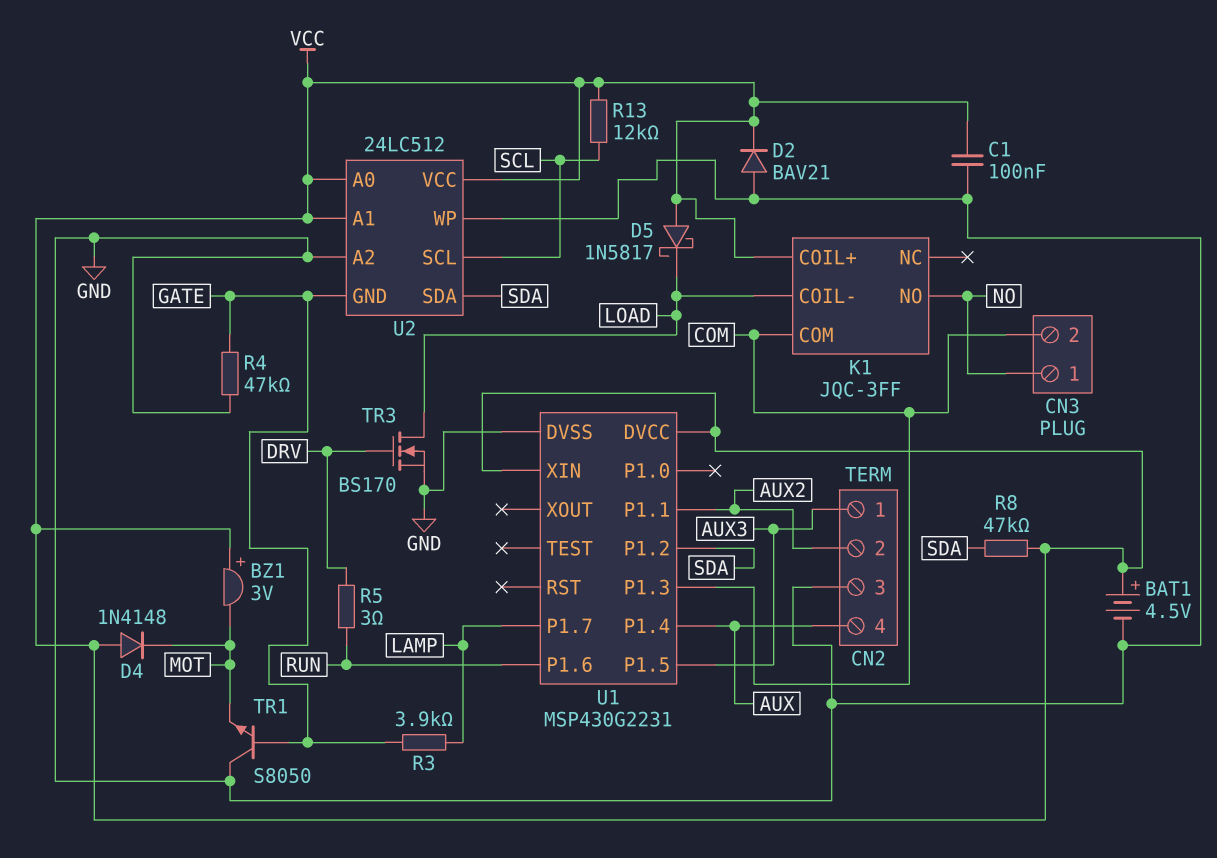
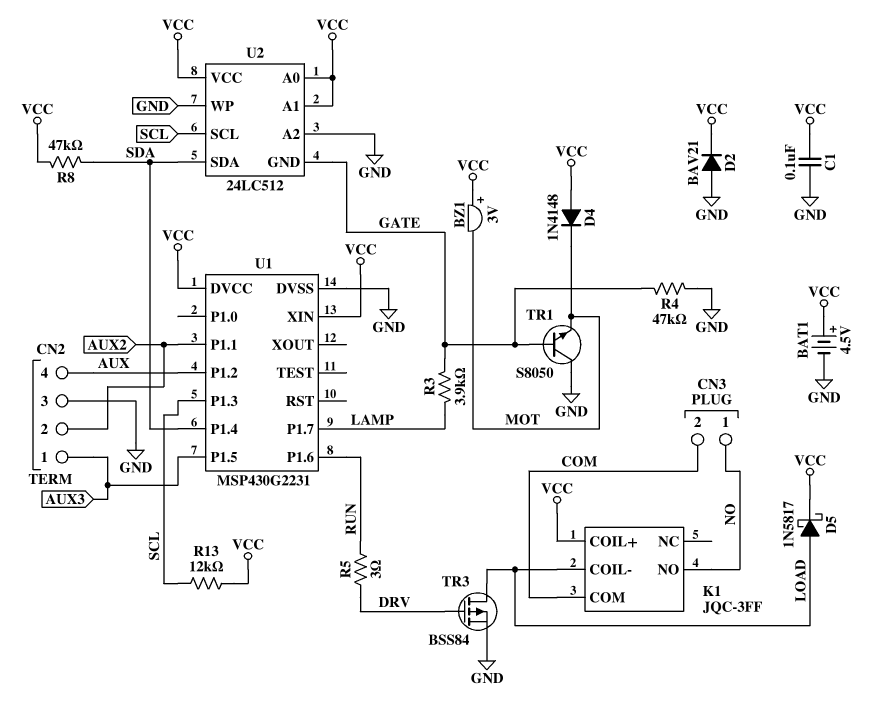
D5: schottky 1N5817 (A VCC, K LOAD) -> schottky 1N5817 (A LOAD, K VCC)
TR3: NMOS BS170 (G DRV, D LOAD, S GND) -> PMOS BSS84 (G DRV, D LOAD, S GND)
U1 pin P1.2: SDA -> AUX
U1 pin P1.3: COM -> SCL
U1 pin P1.4: AUX -> SDA

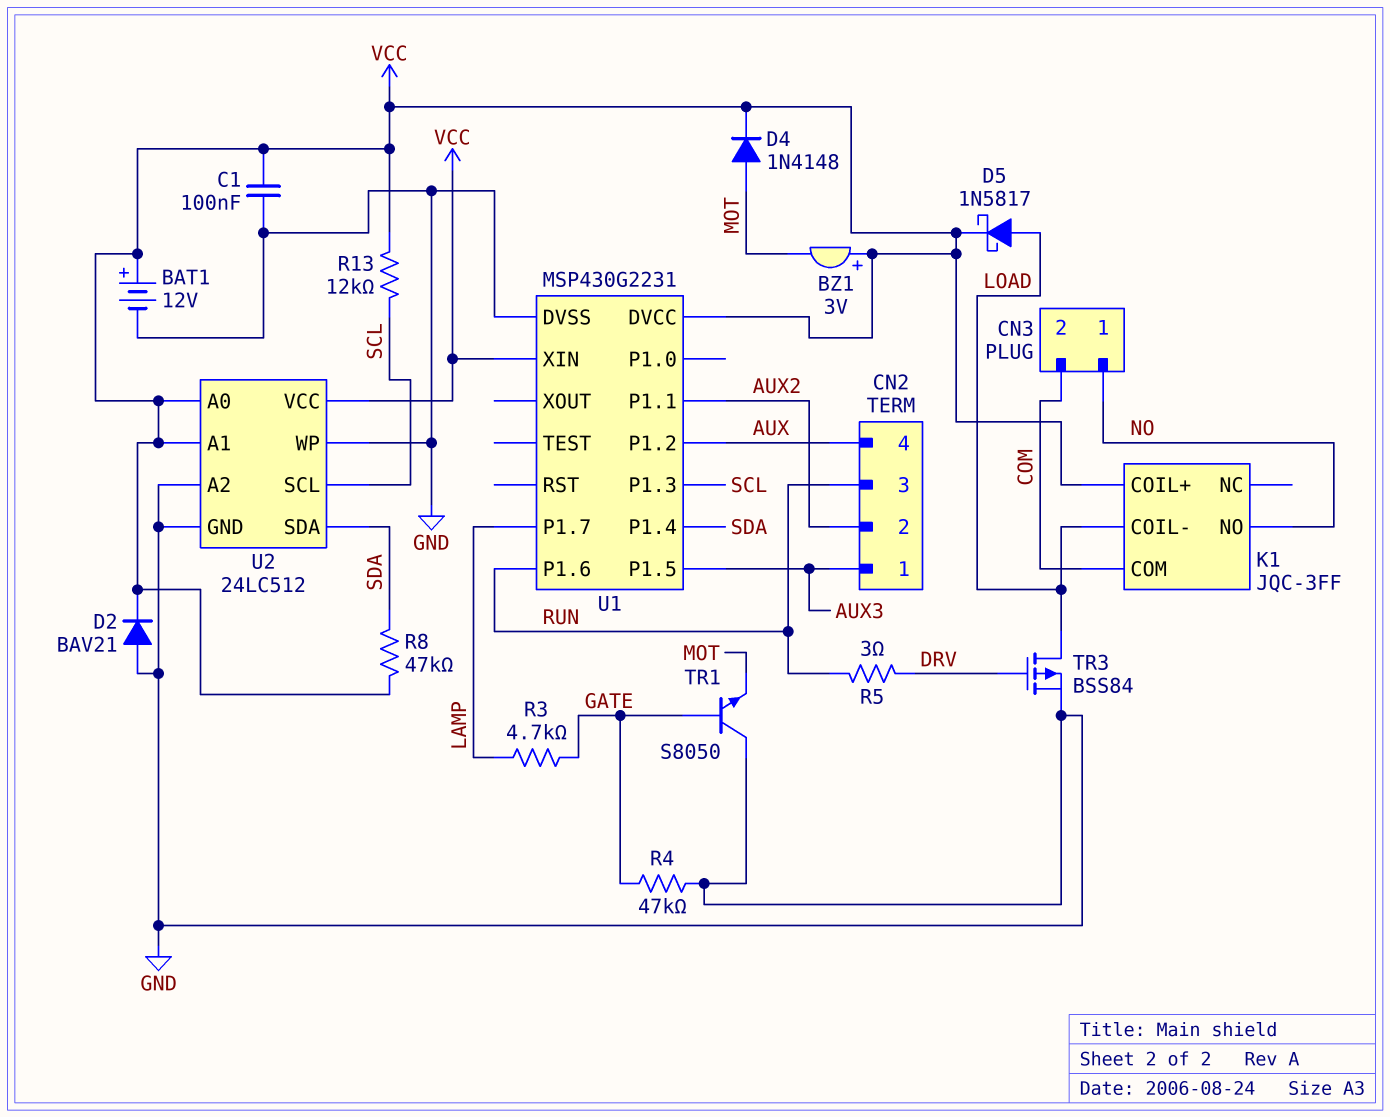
BAT1: 4.5V (plus VCC, minus GND) -> 12V (plus VCC, minus GND)
CN2 pin 3: GND -> RUN
D4: diode 1N4148 (A VCC, K MOT) -> diode 1N4148 (A MOT, K VCC)
R3: 3.9k (GATE, LAMP) -> 4.7k (GATE, LAMP)
U2 pin GND: GATE -> GND

